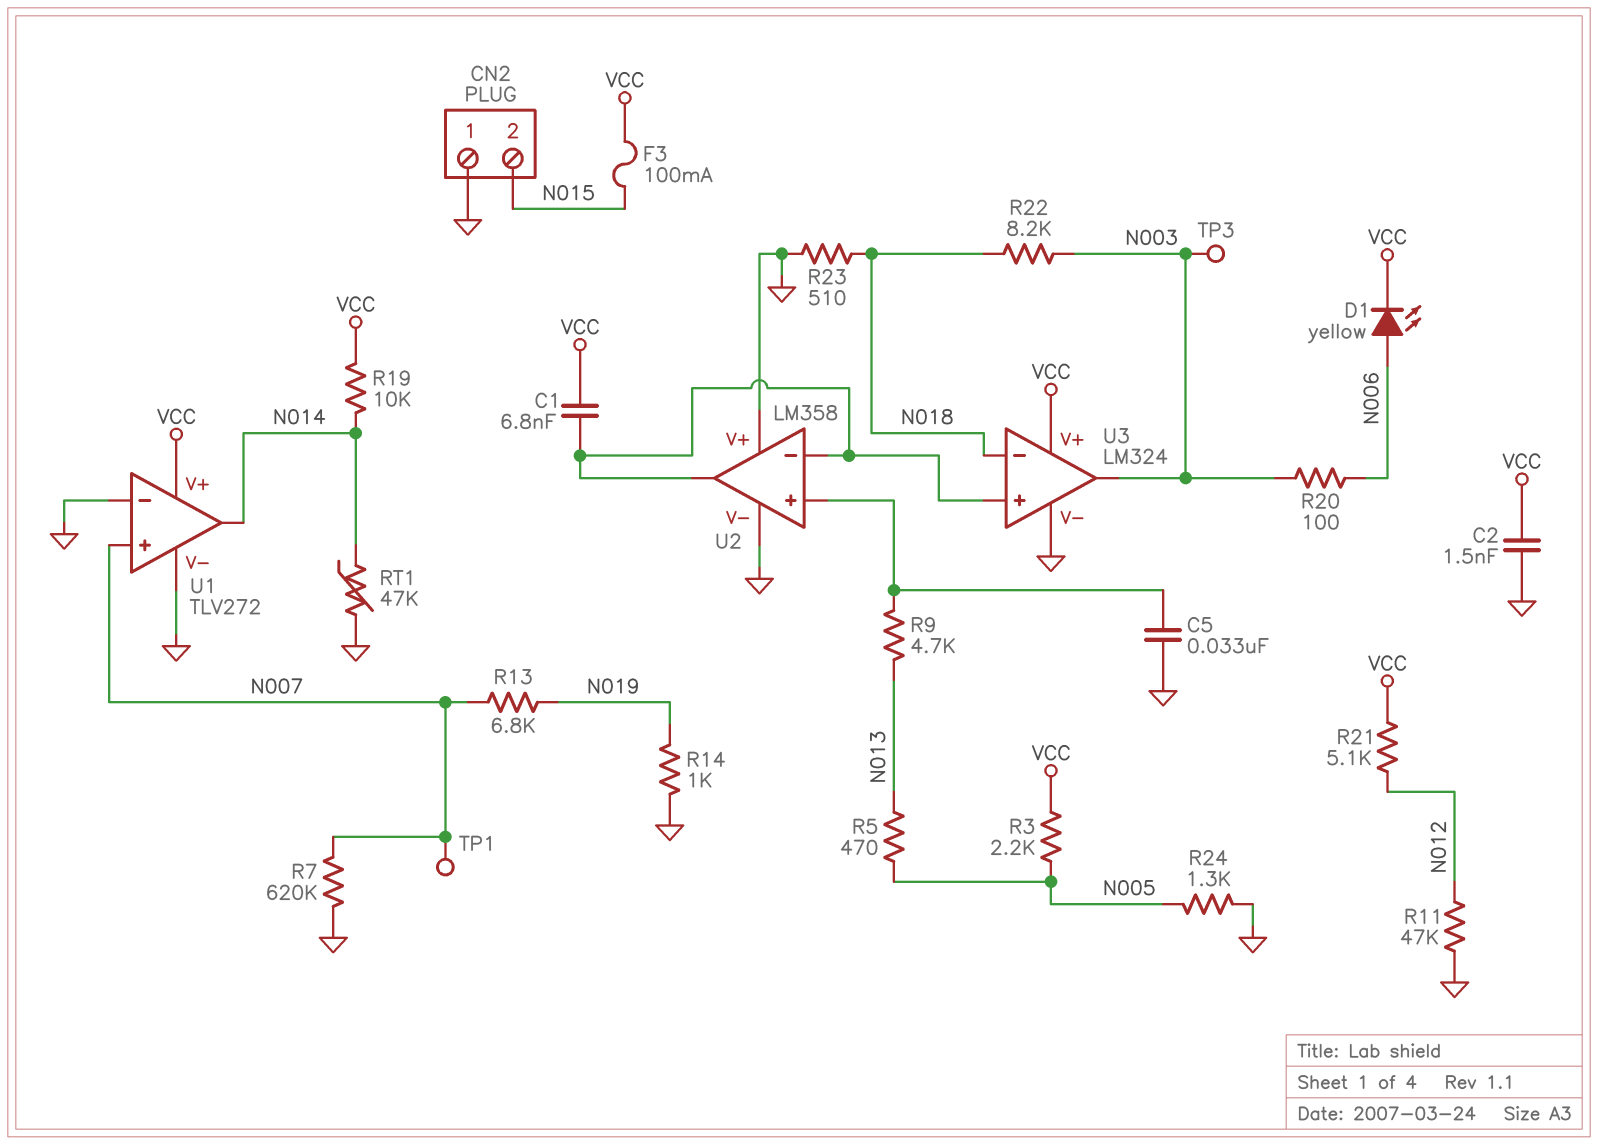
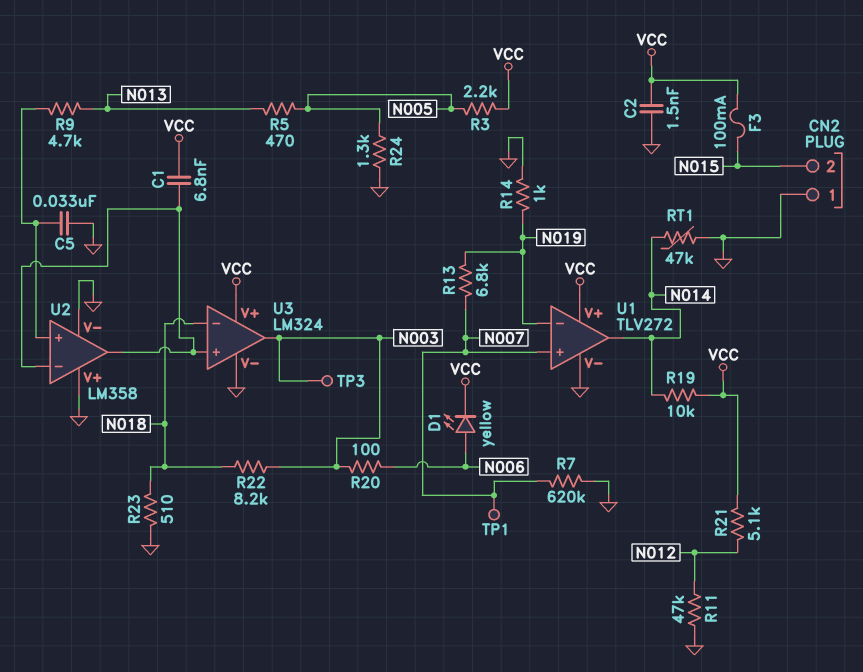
U1 pin in-: GND -> N019

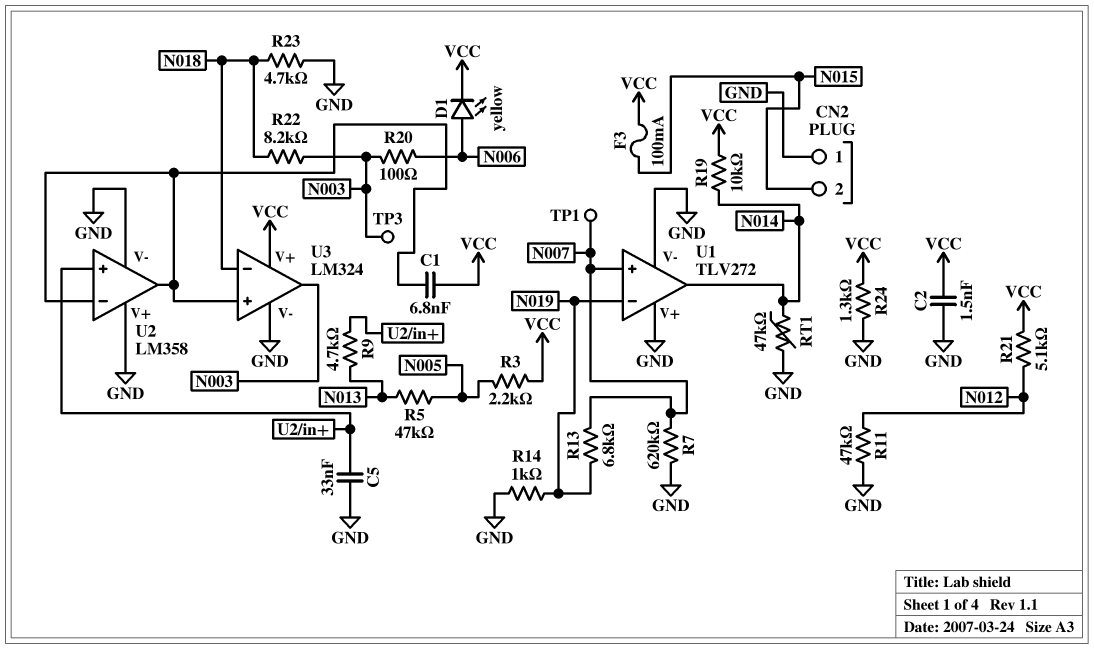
R5: 470 (N005, N013) -> 47k (N005, N013)
R23: 510 (GND, N018) -> 4.7k (GND, N018)
R24: 1.3k (GND, N005) -> 1.3k (GND, VCC)
U1 pin V+: VCC -> GND

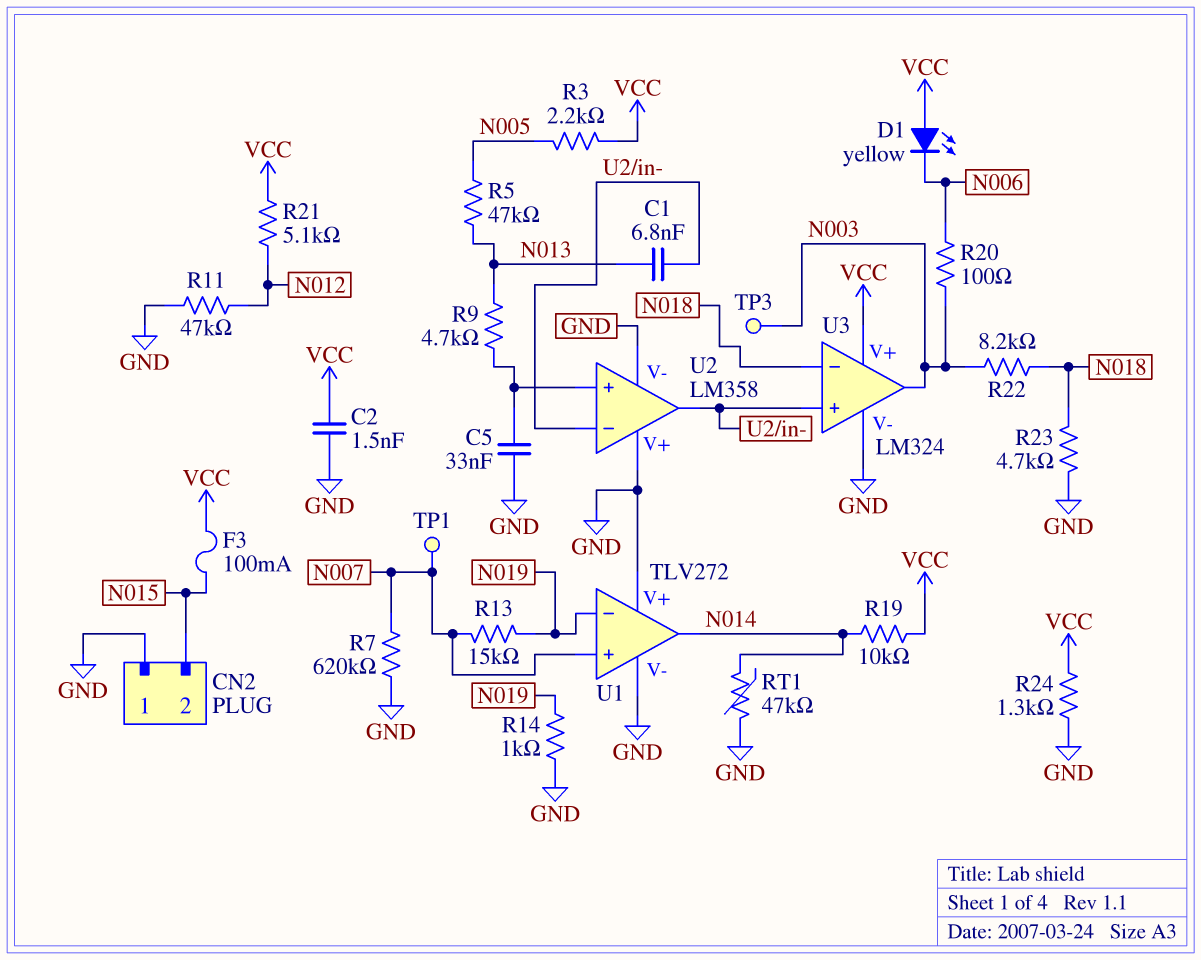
C1: 6.8nF (U2/in-, VCC) -> 6.8nF (N013, U2/in-)
D1: LED yellow (A N006, K VCC) -> LED yellow (A VCC, K N006)
R13: 6.8k (N007, N019) -> 15k (N007, N019)

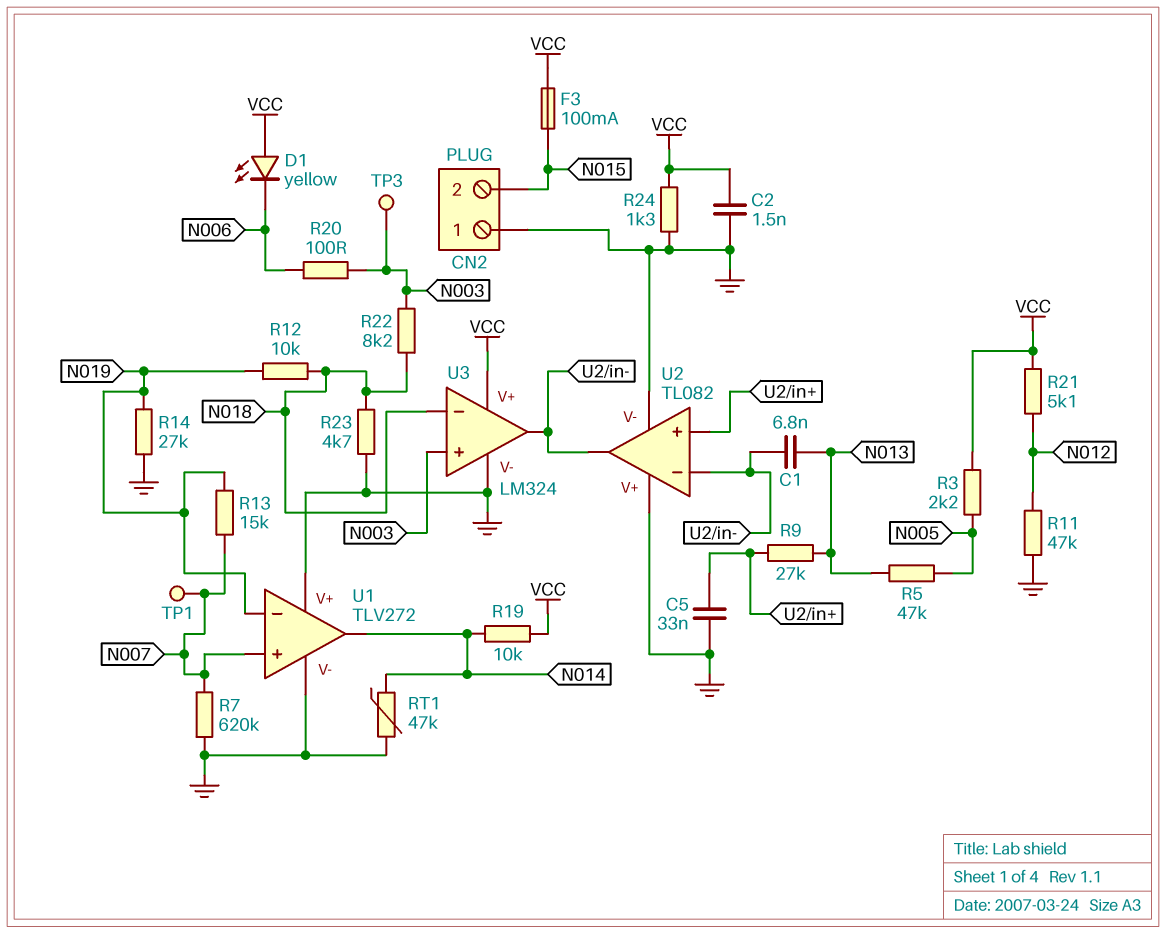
R9: 4.7k (N013, U2/in+) -> 27k (N013, U2/in+)
R12: none -> 10k (N018, N019)
R14: 1k (GND, N019) -> 27k (GND, N019)
U2: LM358 -> TL082
U3 pin in+: U2/in- -> N003
U3 pin out: N003 -> U2/in-

